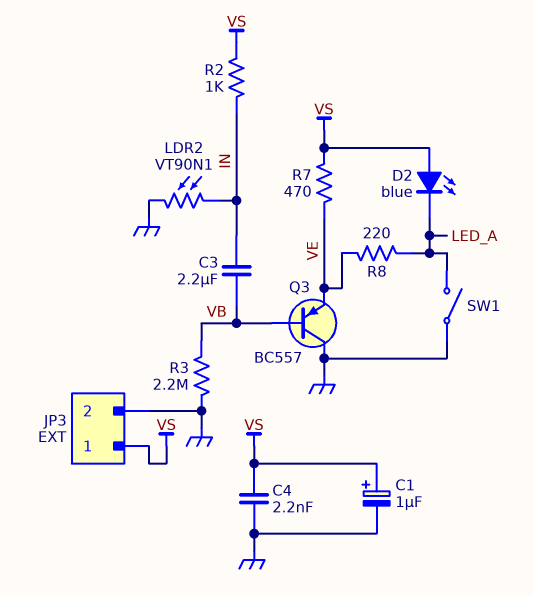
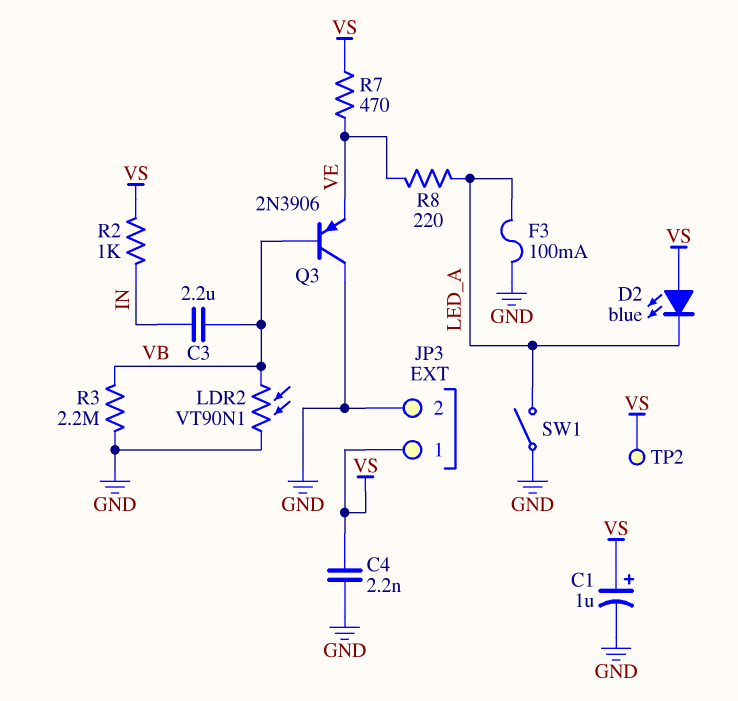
F3: none -> 100mA (GND, LED_A)
LDR2: VT90N1 (GND, IN) -> VT90N1 (GND, VB)
Q3: PNP BC557 (B VB, C GND, E VE) -> PNP 2N3906 (B VB, C GND, E VE)
TP2: none -> test point (VS)

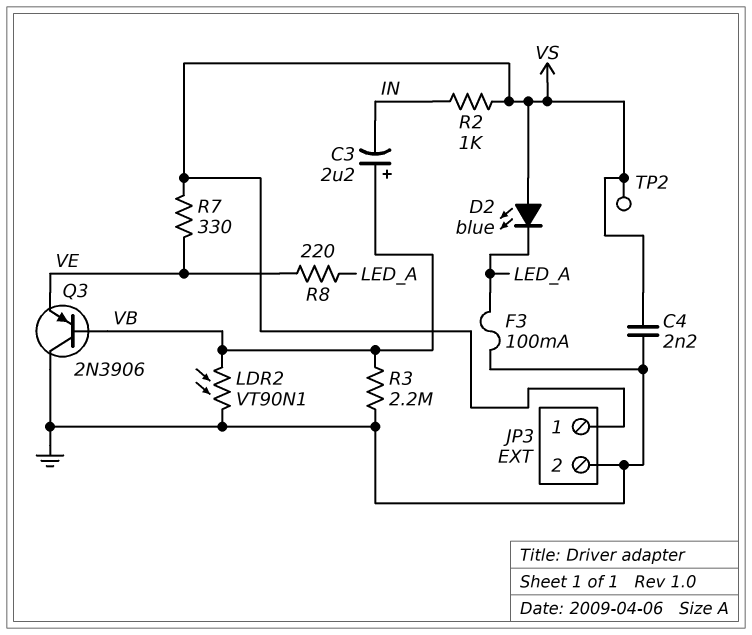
C1: 1uF (plus VS, minus GND) -> none
C3: 2.2uF (IN, VB) -> 2.2uF (plus VB, minus IN)
R7: 470 (VE, VS) -> 330 (VE, VS)
SW1: switch (GND, LED_A) -> none

